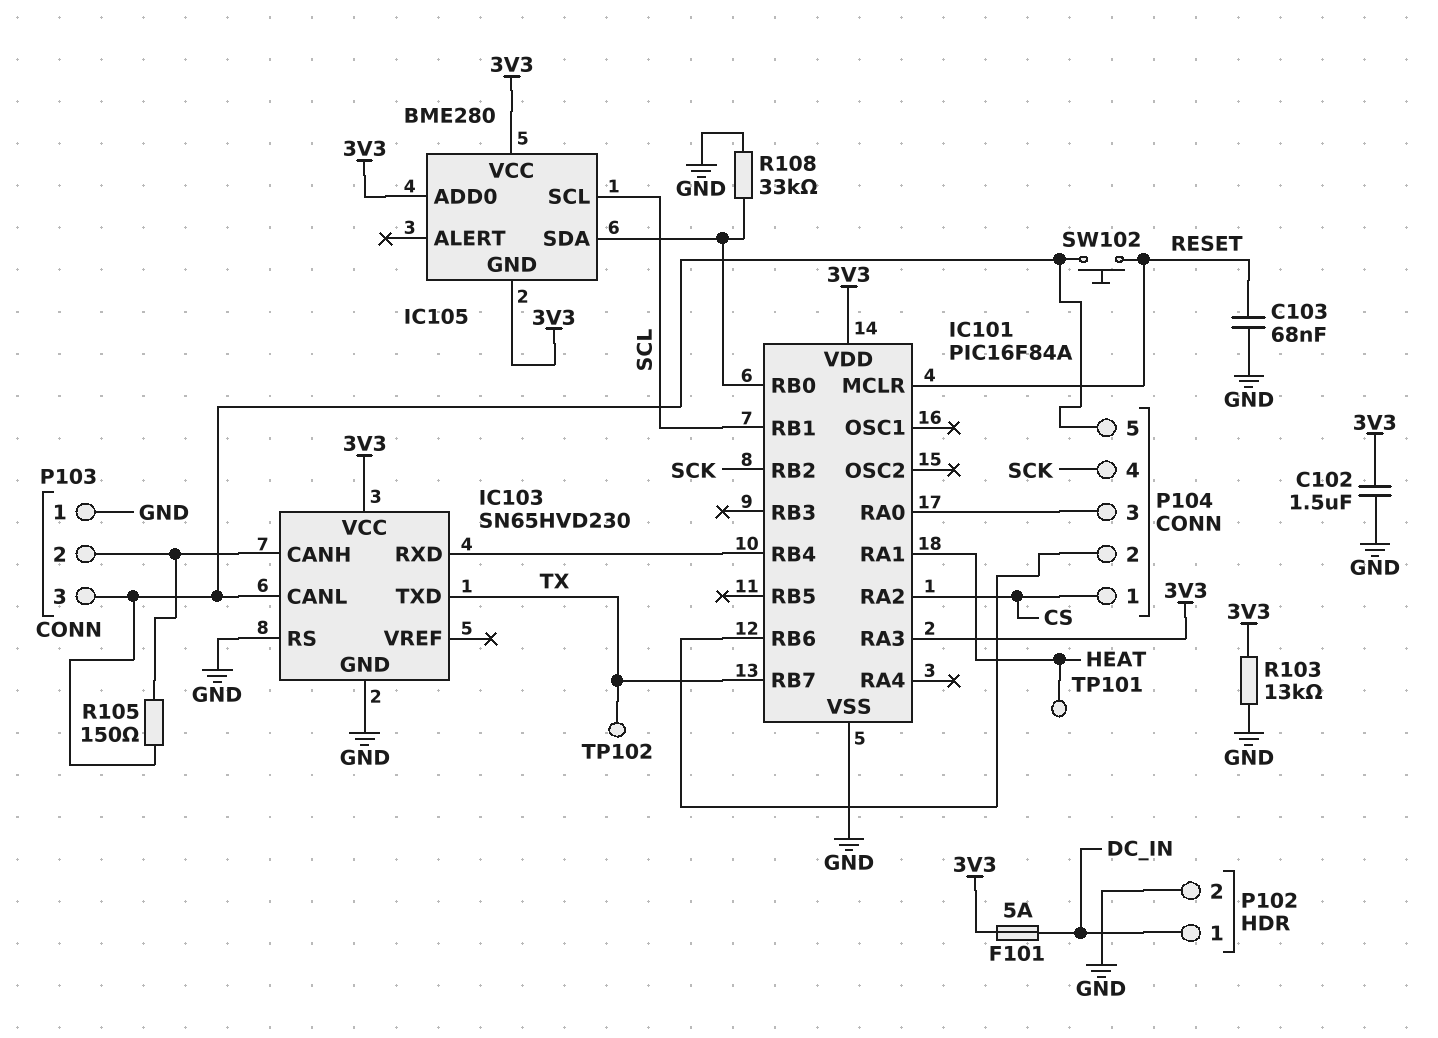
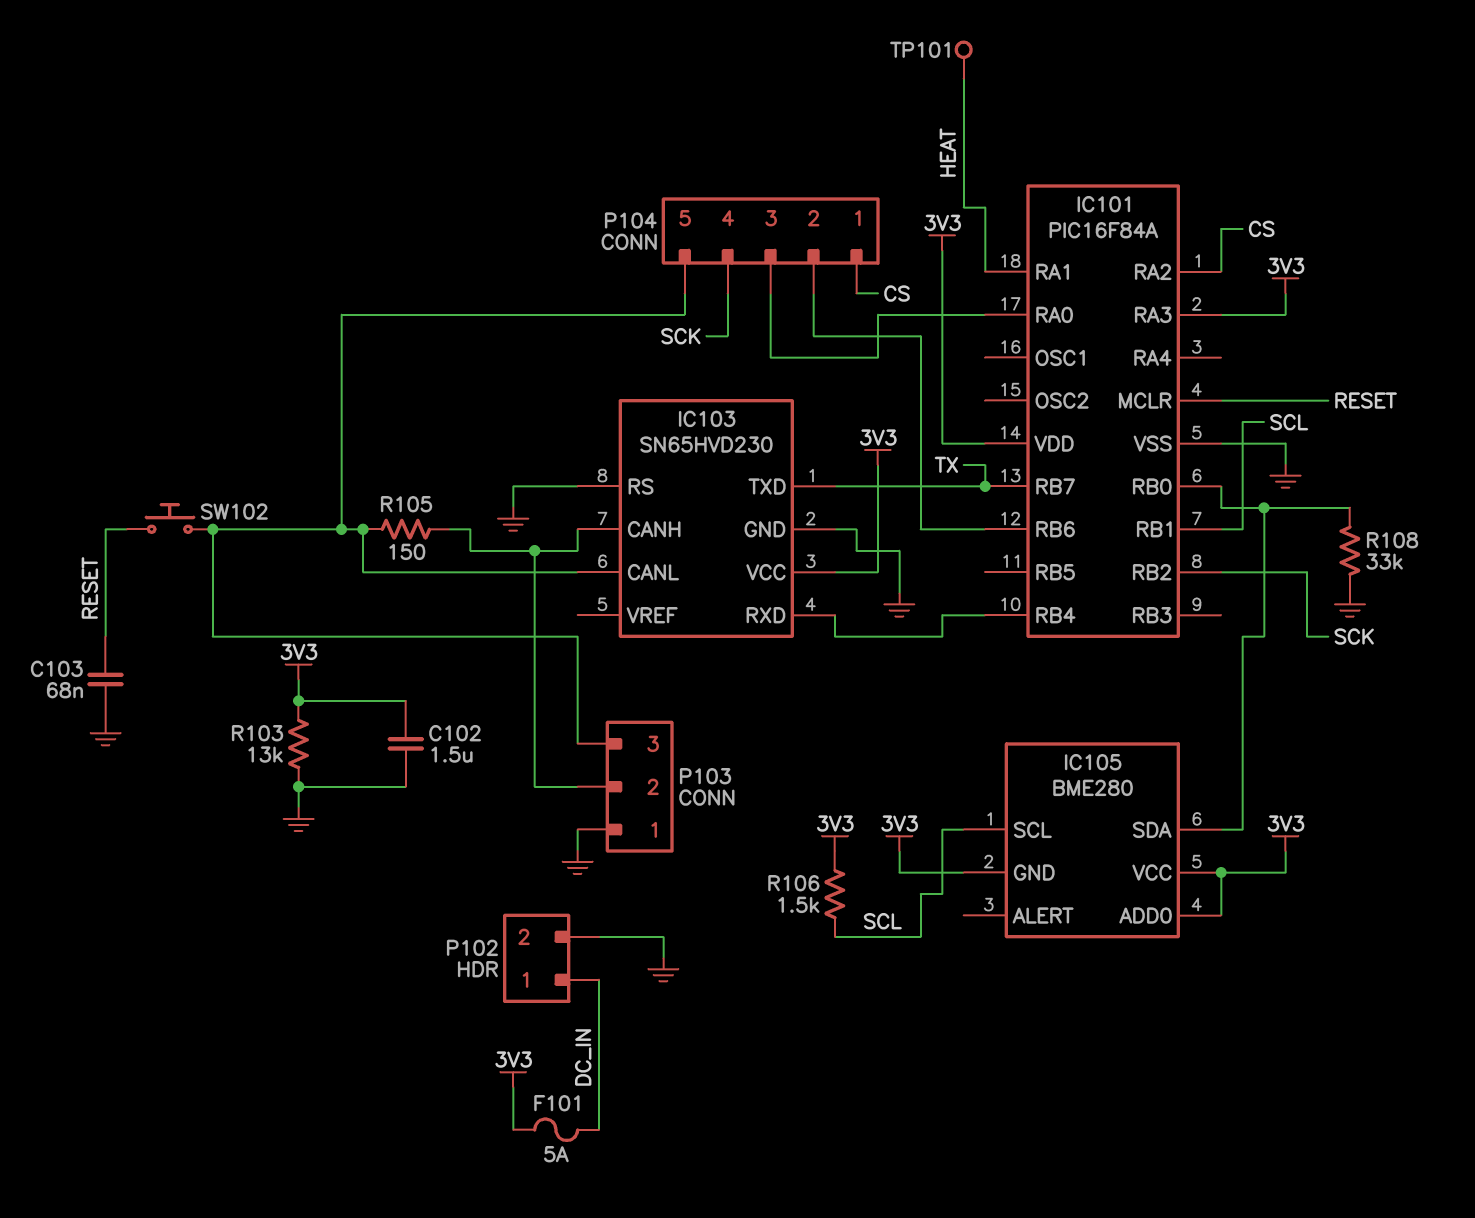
R106: none -> 1.5k (3V3, SCL)
TP102: test point (TX) -> none

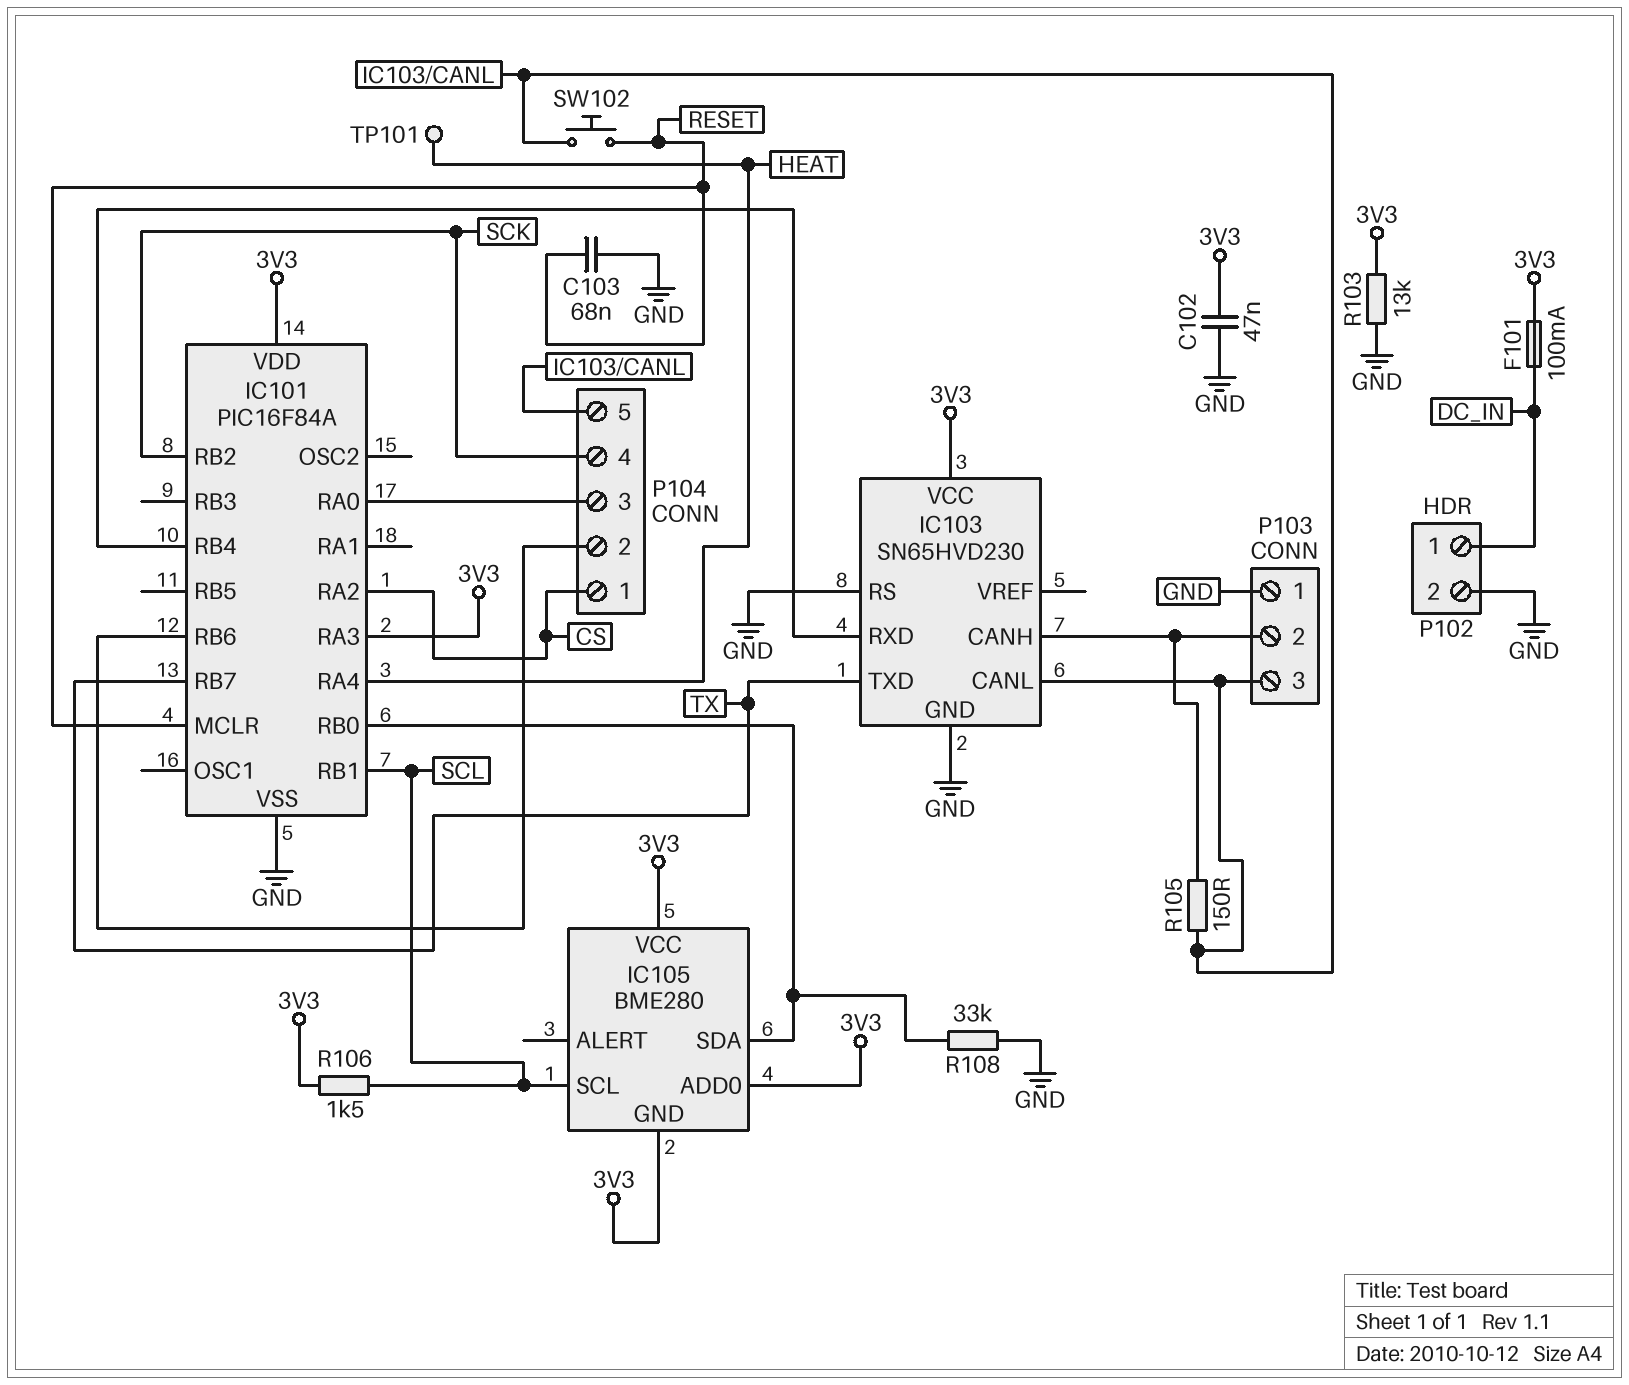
C102: 1.5uF (3V3, GND) -> 47nF (3V3, GND)
F101: 5A (3V3, DC_IN) -> 100mA (3V3, DC_IN)
IC101 pin RA1: HEAT -> none
IC101 pin RA4: none -> HEAT

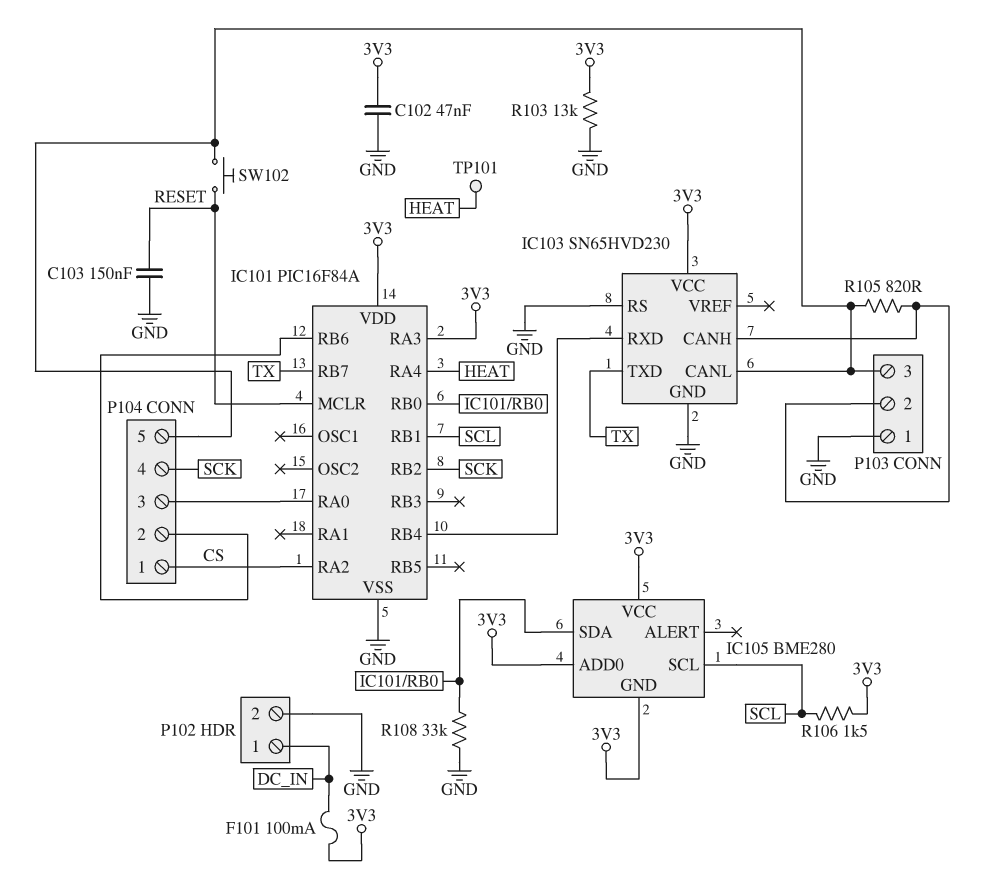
C103: 68nF (GND, RESET) -> 150nF (GND, RESET)
R105: 150 (IC103/CANH, IC103/CANL) -> 820 (IC103/CANH, IC103/CANL)

